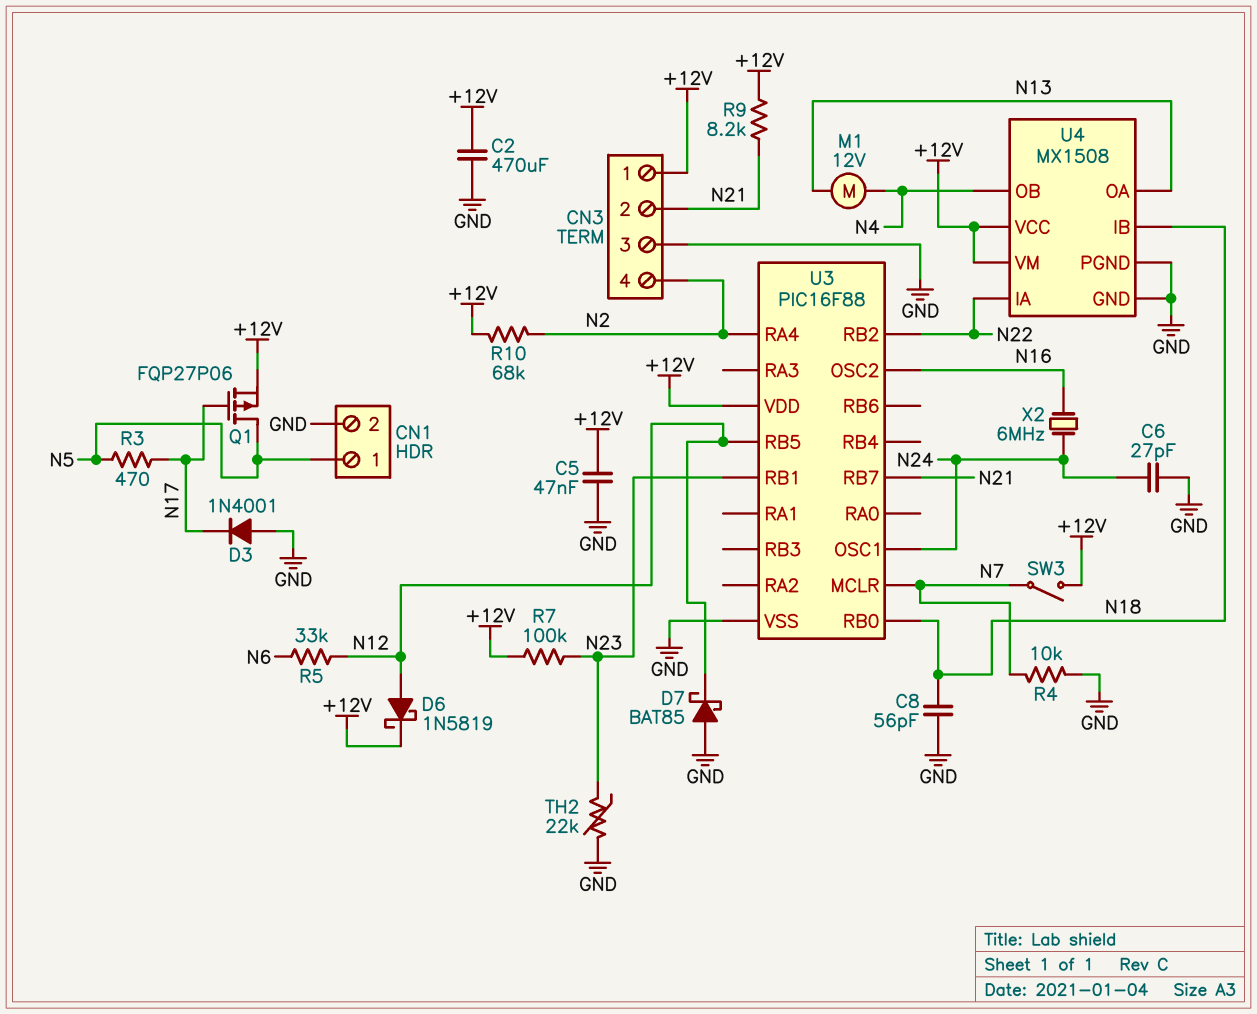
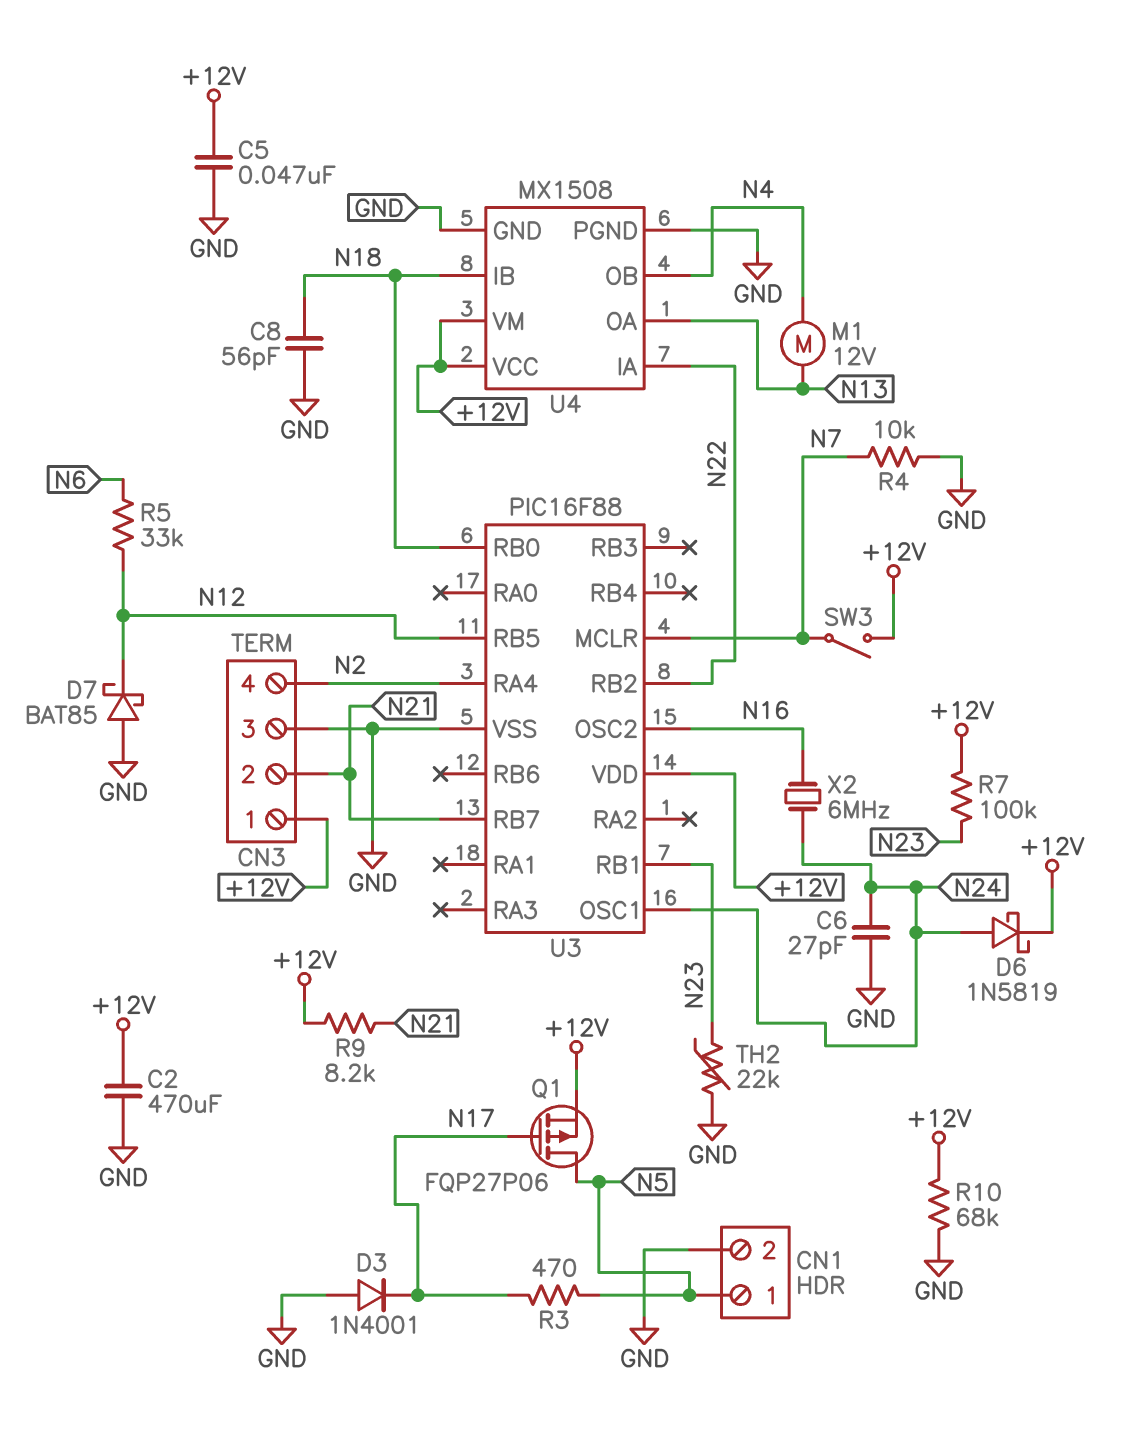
D6: schottky 1N5819 (A N12, K +12V) -> schottky 1N5819 (A N24, K +12V)
R10: 68k (+12V, N2) -> 68k (+12V, GND)

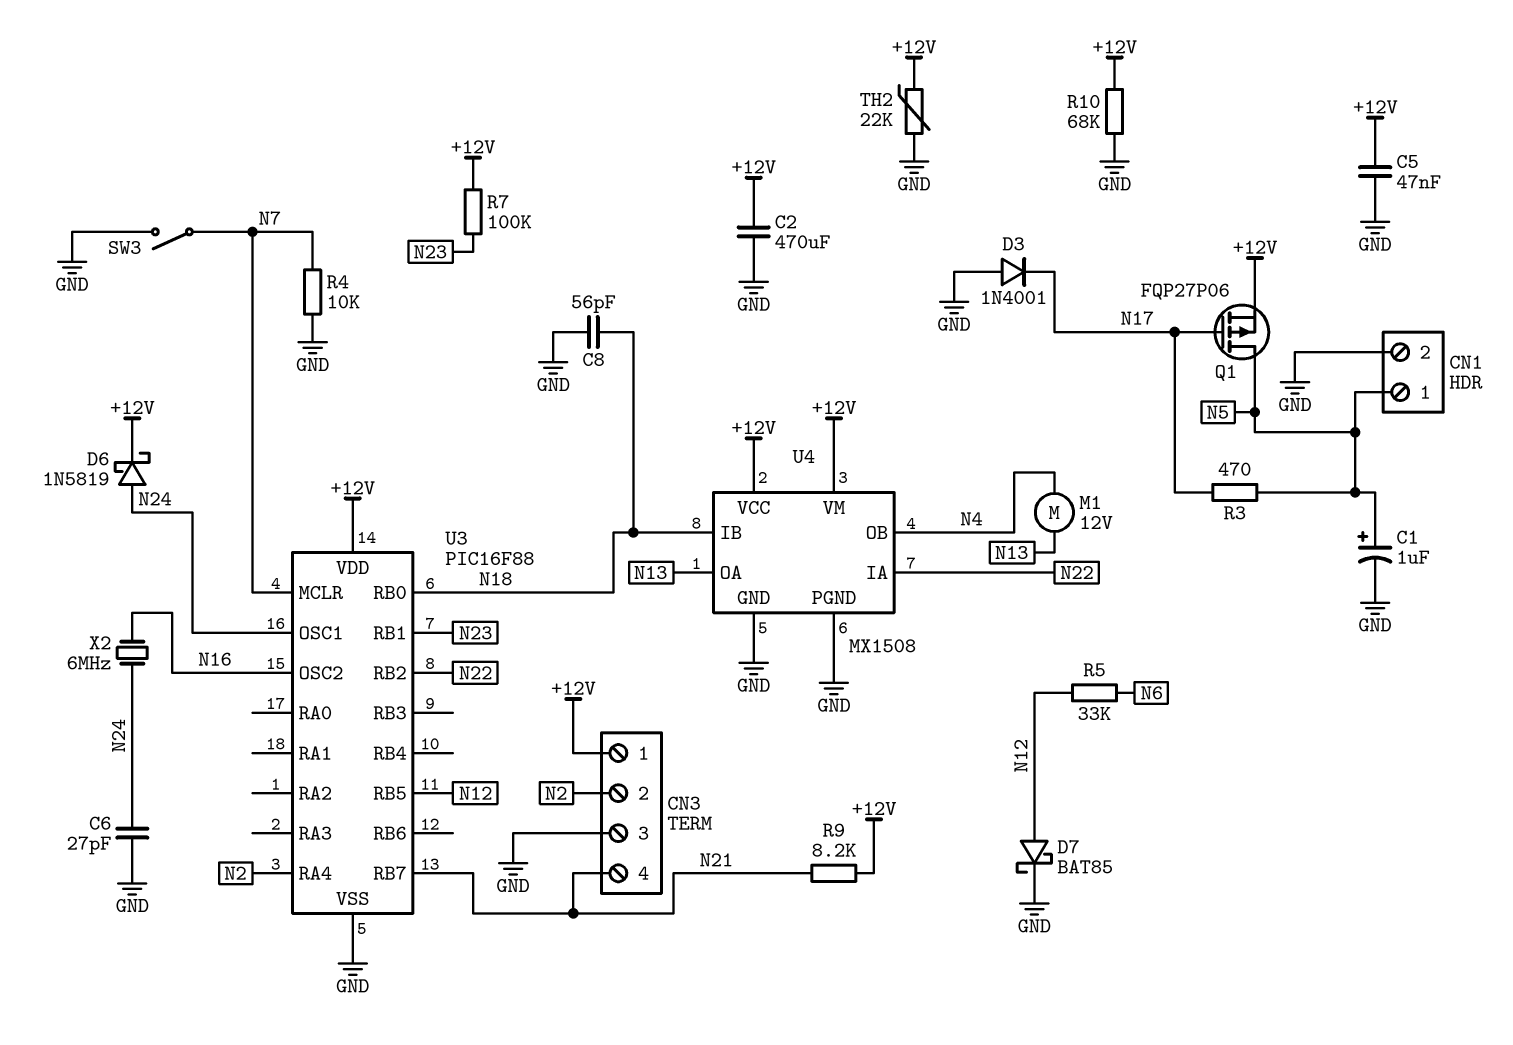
C1: none -> 1uF (plus N5, minus GND)
CN3 pin 2: N21 -> N2
CN3 pin 4: N2 -> N21
D7: schottky BAT85 (A GND, K N12) -> schottky BAT85 (A N12, K GND)
SW3: switch (+12V, N7) -> switch (GND, N7)
TH2: 22k (GND, N23) -> 22k (+12V, GND)

